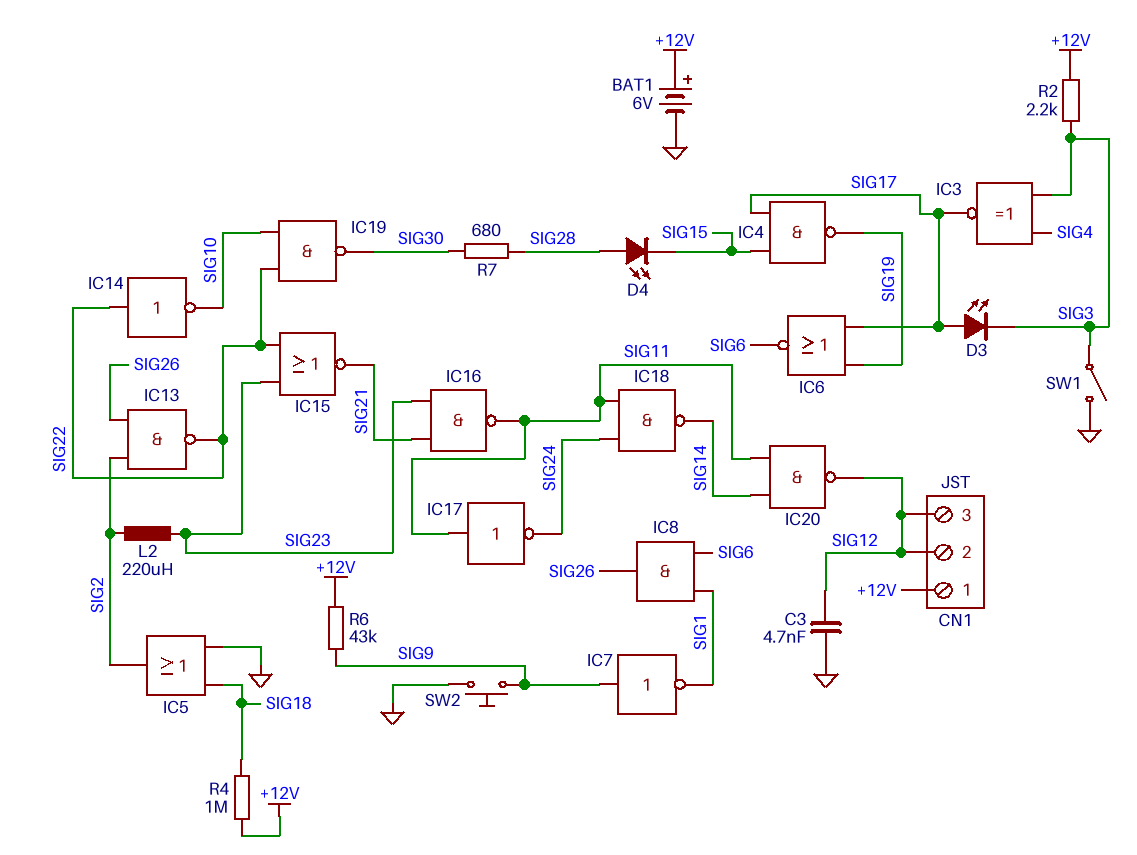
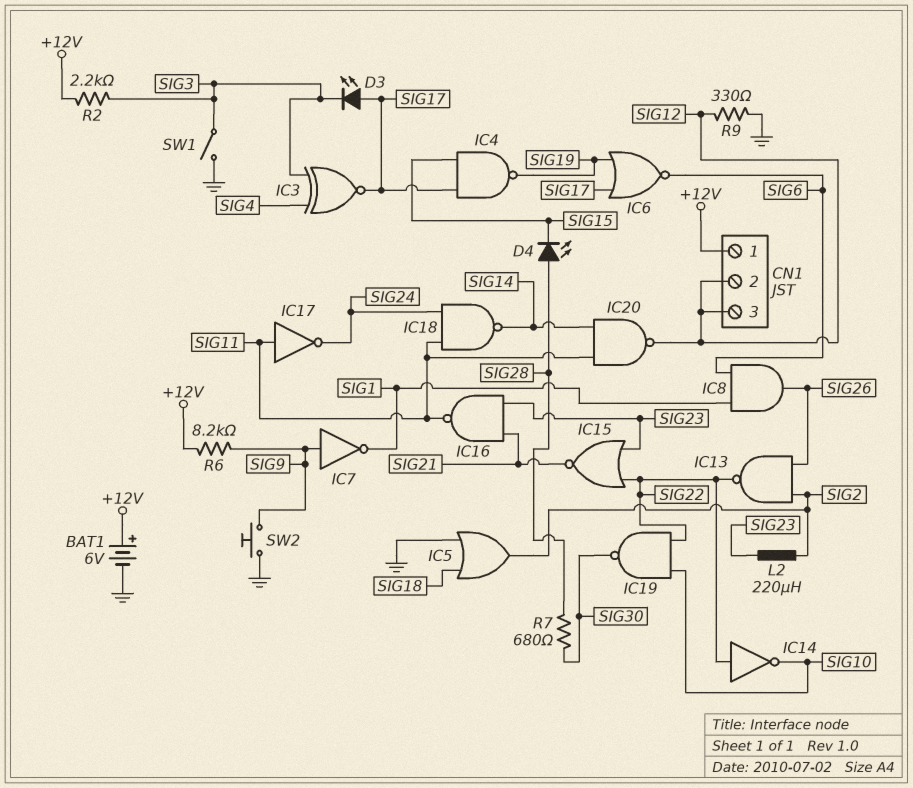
C3: 4.7nF (GND, SIG12) -> none
R4: 1M (+12V, SIG18) -> none
R6: 43k (+12V, SIG9) -> 8.2k (+12V, SIG9)
R9: none -> 330 (GND, SIG12)

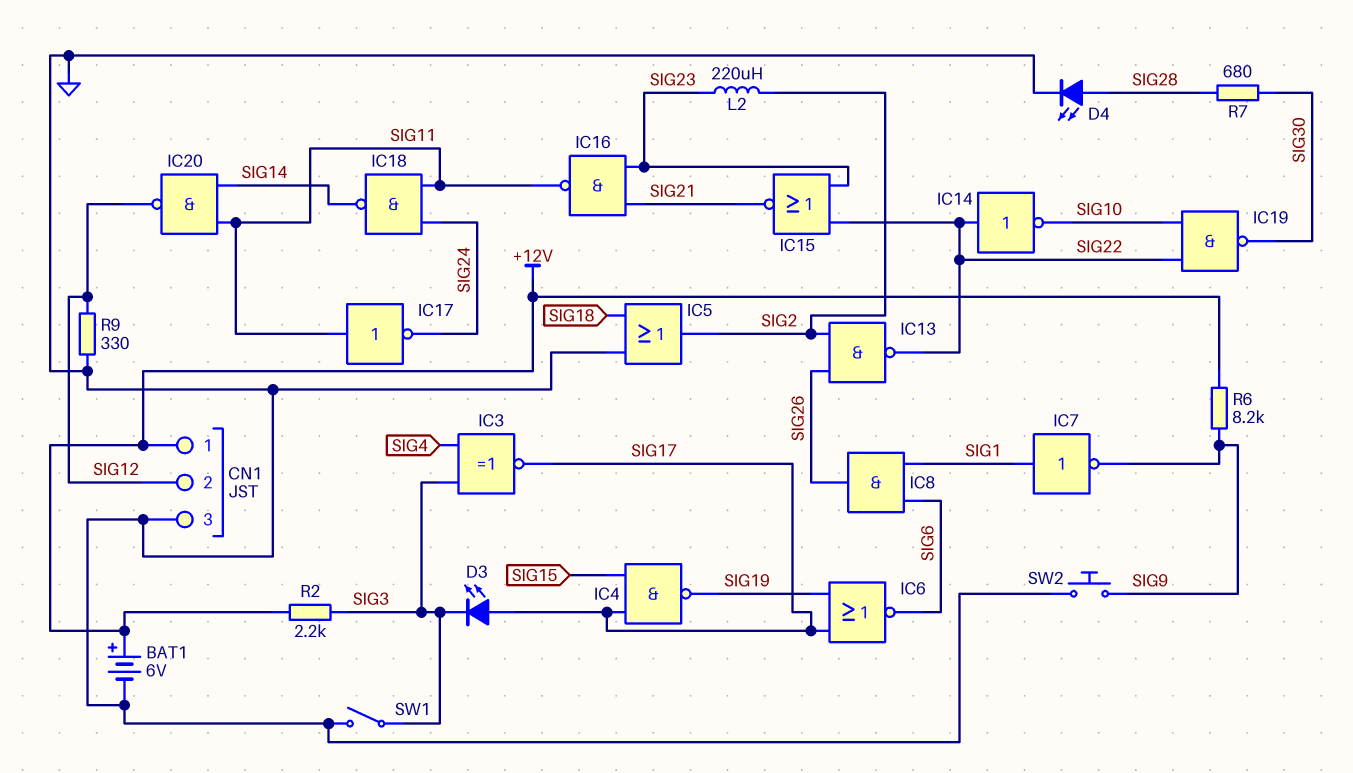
CN1 pin 3: SIG12 -> GND
D4: LED (A SIG28, K SIG15) -> LED (A SIG28, K GND)
IC7: NOT (in SIG9, out SIG1) -> NOT (in SIG1, out SIG9)

